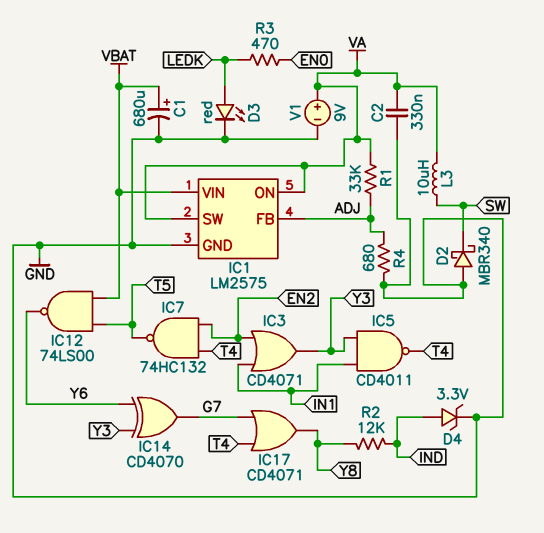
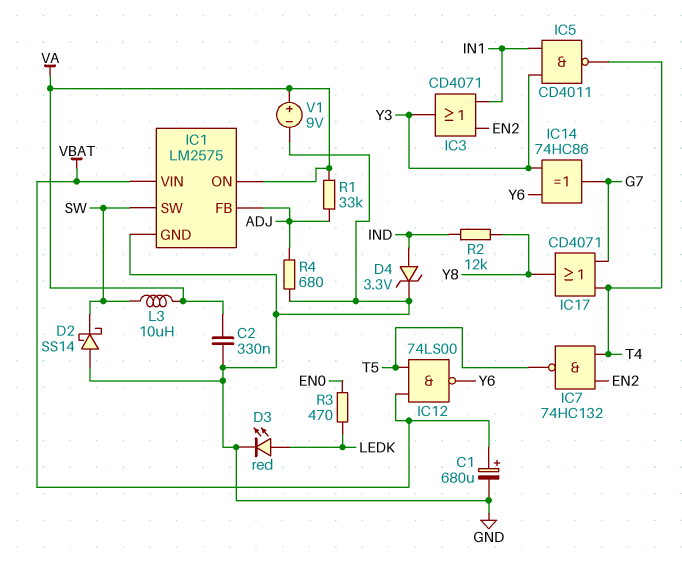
D2: schottky MBR340 (A GND, K SW) -> schottky SS14 (A GND, K SW)
IC1 pin SW: VA -> SW
IC14: XOR CD4070 (in Y3, in Y6, out G7) -> XOR 74HC86 (in Y3, in Y6, out G7)

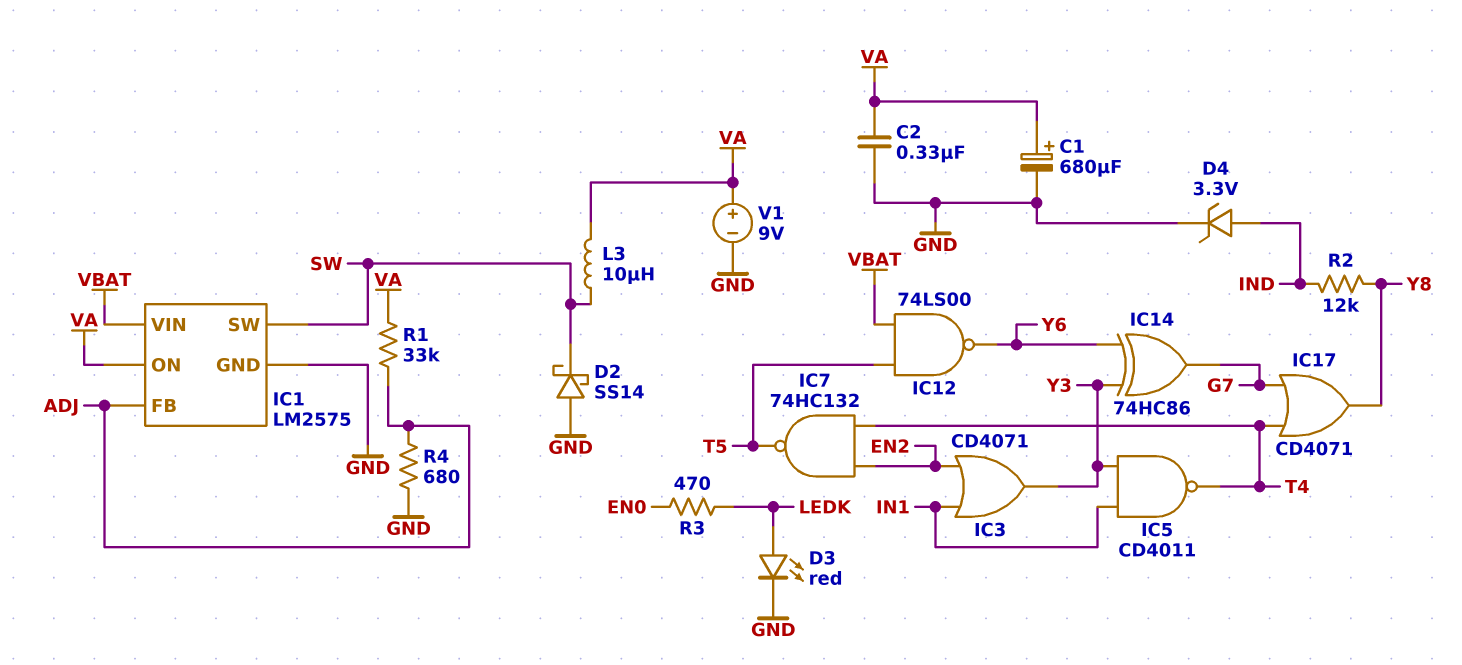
C1: 680uF (plus VBAT, minus GND) -> 680uF (plus VA, minus GND)

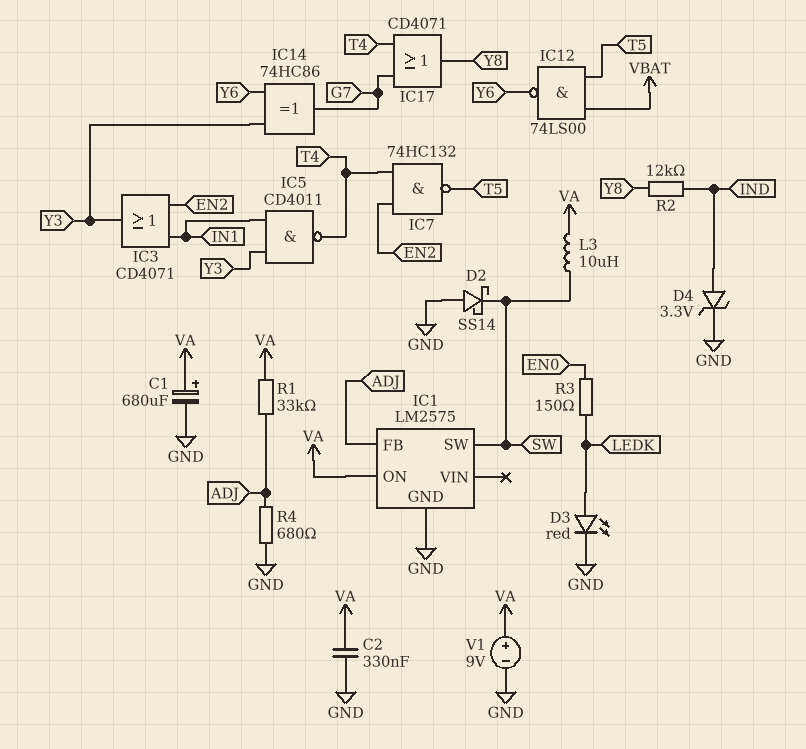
IC1 pin VIN: VBAT -> none
R3: 470 (EN0, LEDK) -> 150 (EN0, LEDK)

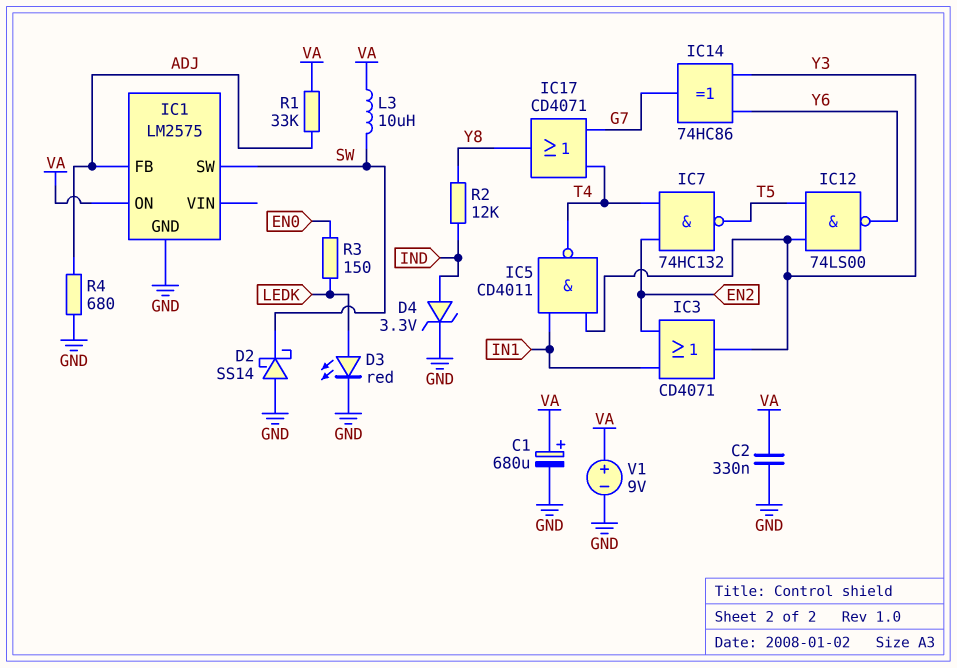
IC12: NAND 74LS00 (in T5, in VBAT, out Y6) -> NAND 74LS00 (in T5, in Y3, out Y6)

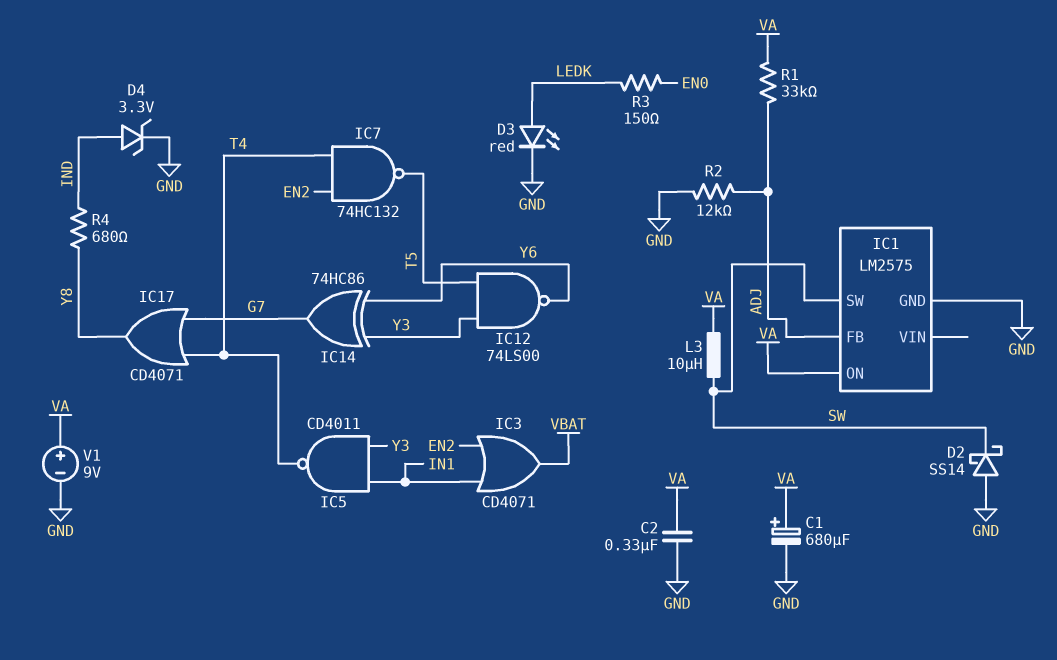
IC3: OR CD4071 (in EN2, in IN1, out Y3) -> OR CD4071 (in EN2, in IN1, out VBAT)
R2: 12k (IND, Y8) -> 12k (ADJ, GND)
R4: 680 (ADJ, GND) -> 680 (IND, Y8)

